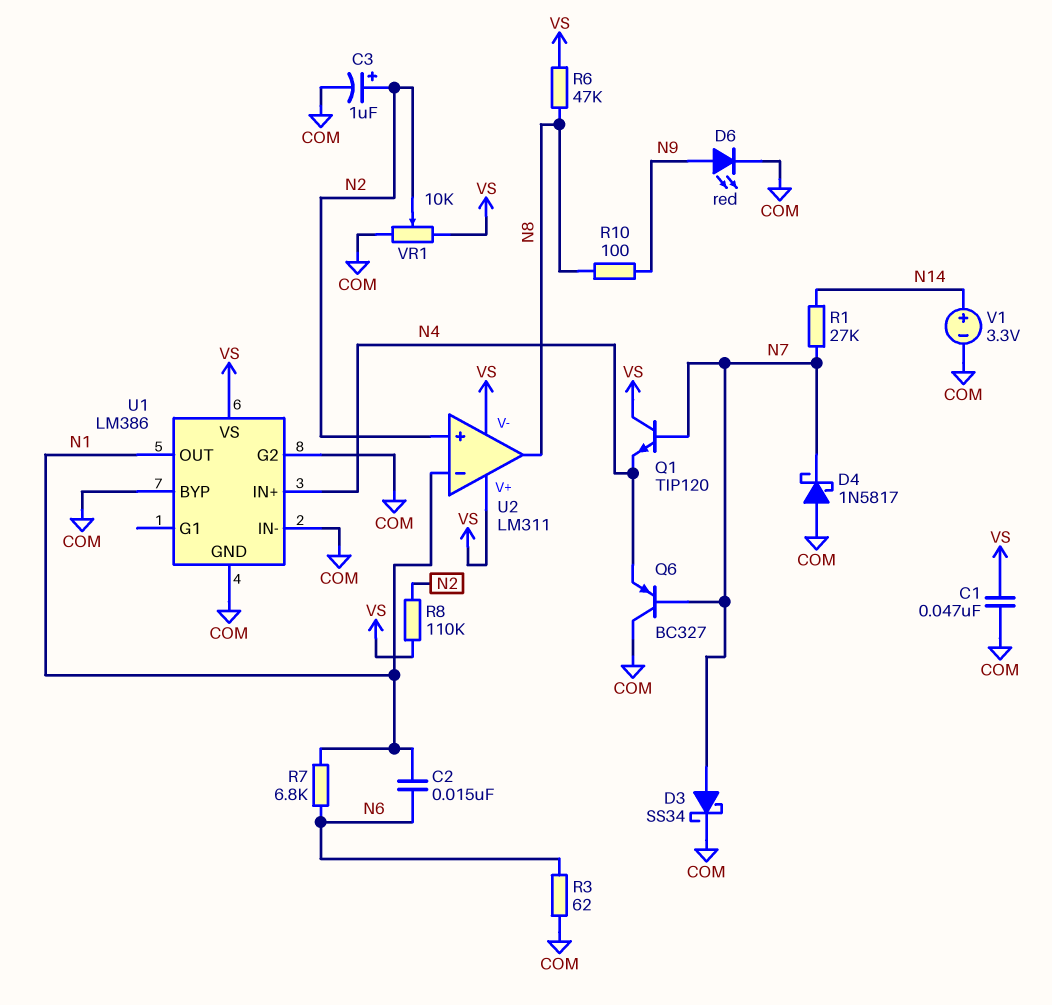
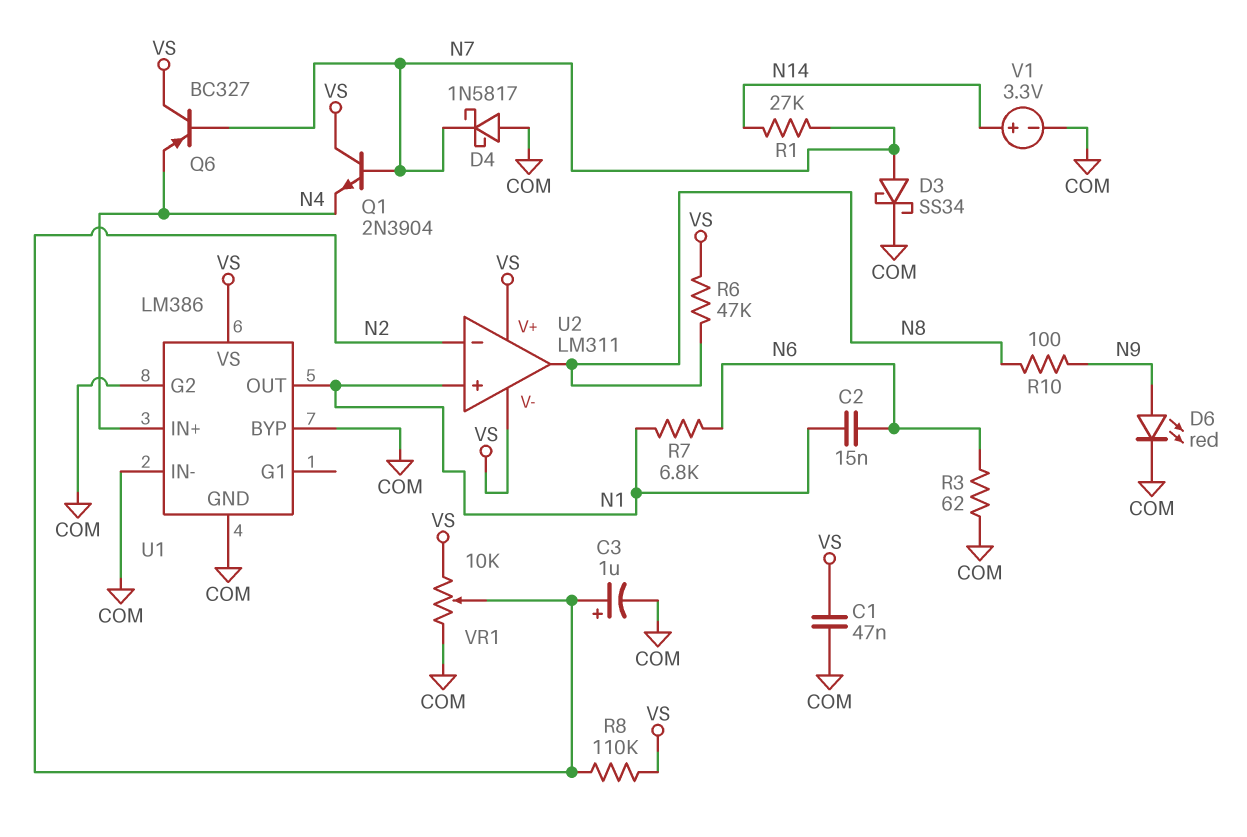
Q1: NPN TIP120 (B N7, C VS, E N4) -> NPN 2N3904 (B N7, C VS, E N4)
Q6: PNP BC327 (B N7, C COM, E N4) -> PNP BC327 (B N7, C VS, E N4)
U2 pin in+: N2 -> N1
U2 pin in-: N1 -> N2

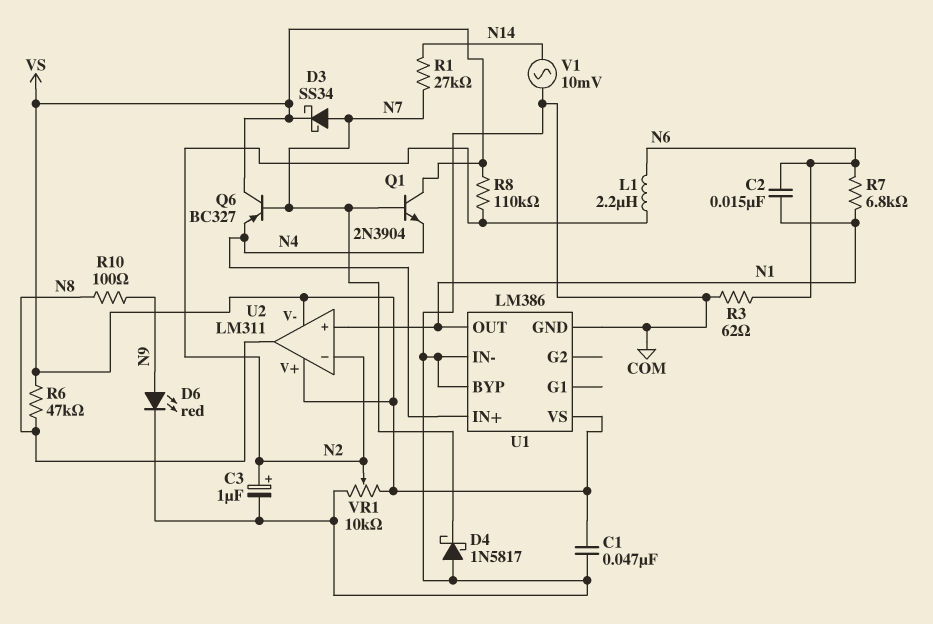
D3: schottky SS34 (A N7, K COM) -> schottky SS34 (A N7, K VS)
L1: none -> 2.2uH (N2, N6)
U1 pin G2: COM -> none
V1: 3.3V (plus N14, minus COM) -> AC 10mV (COM, N14)

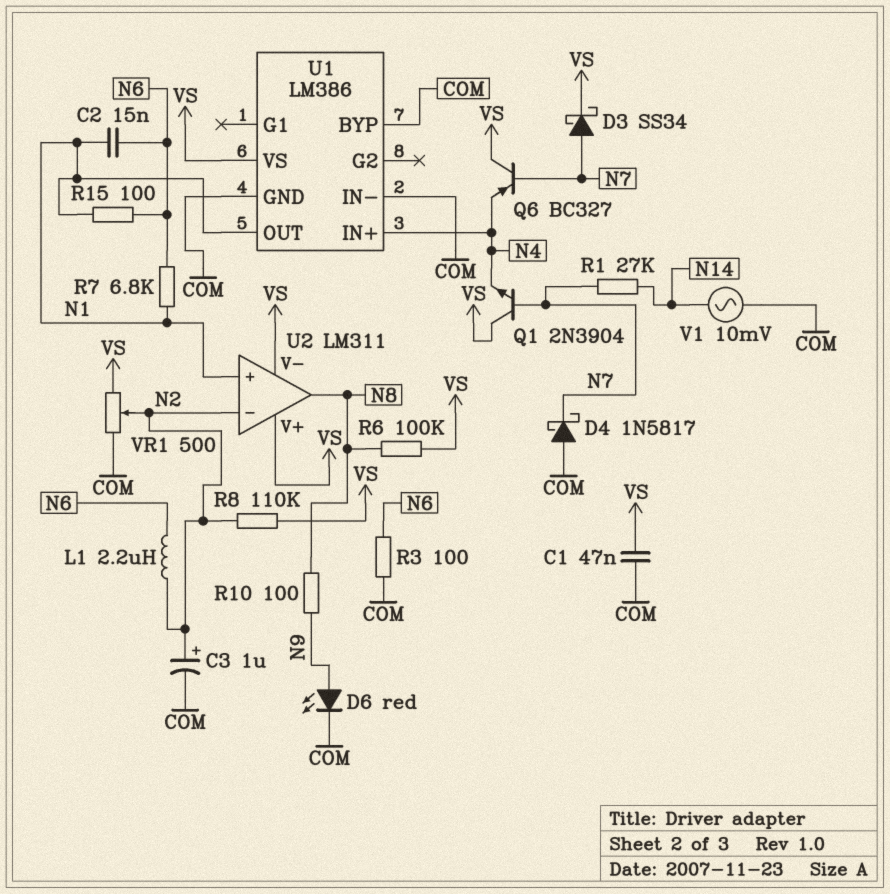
R3: 62 (COM, N6) -> 100 (COM, N6)
R6: 47k (N8, VS) -> 100k (N8, VS)
R15: none -> 100 (N1, N6)
VR1: 10k (COM, VS, wiper N2) -> 500 (COM, VS, wiper N2)

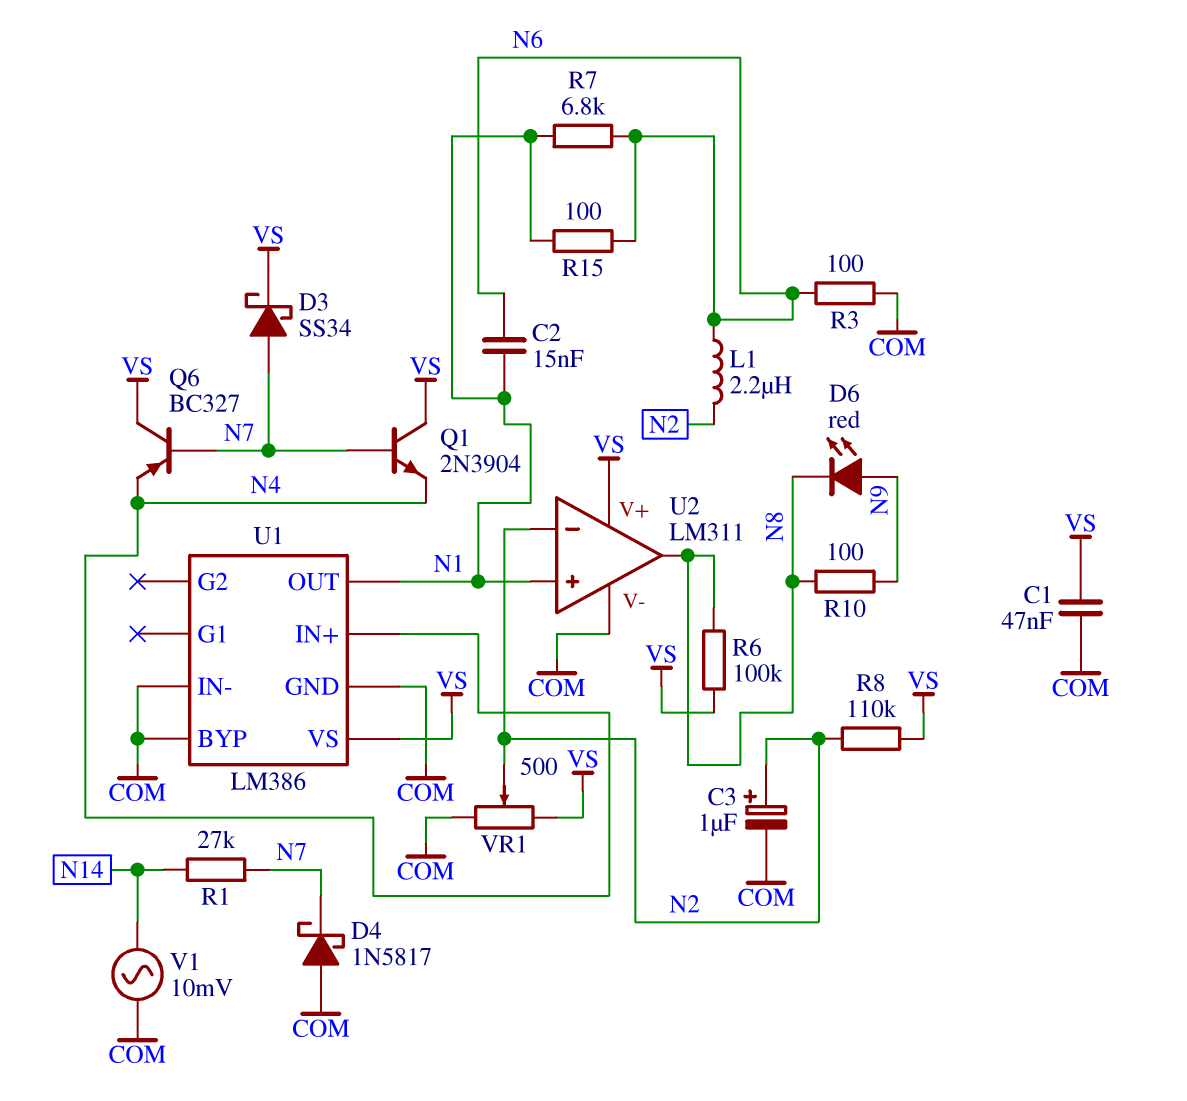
D6: LED red (A N9, K COM) -> LED red (A N9, K N8)
U2 pin V-: VS -> COM

